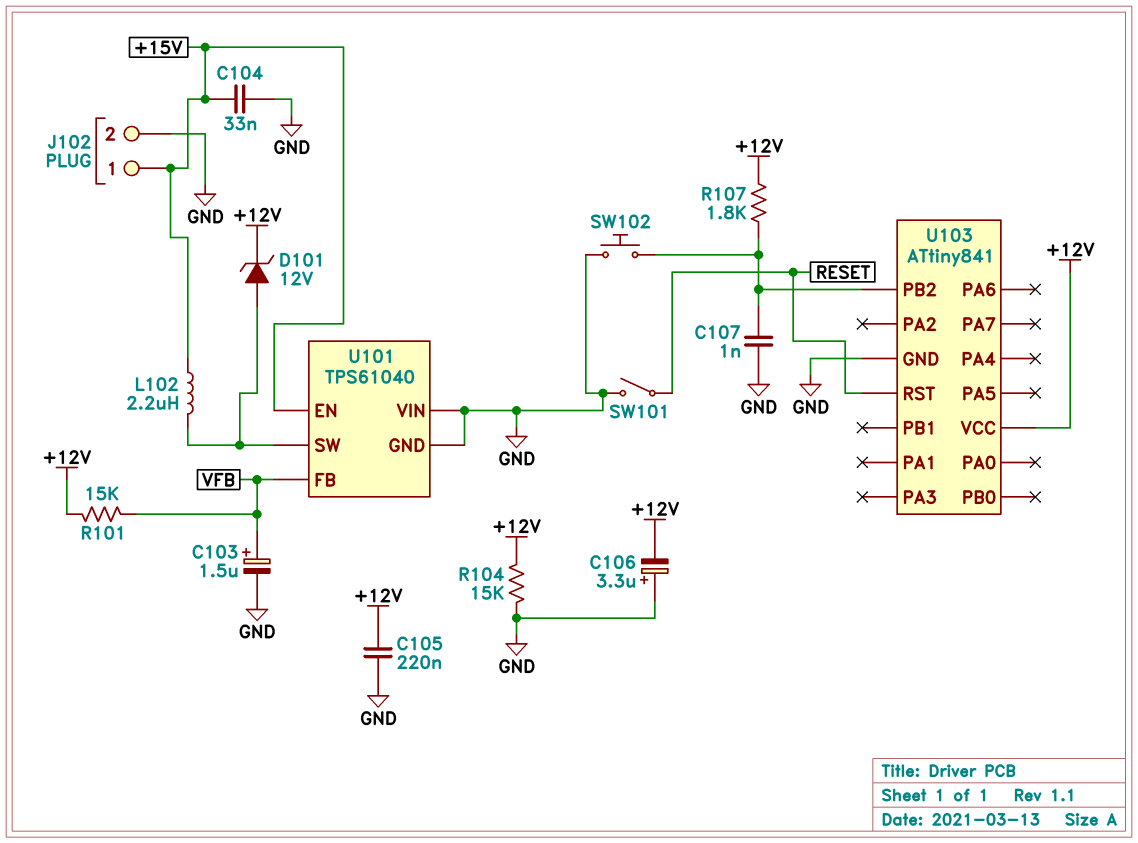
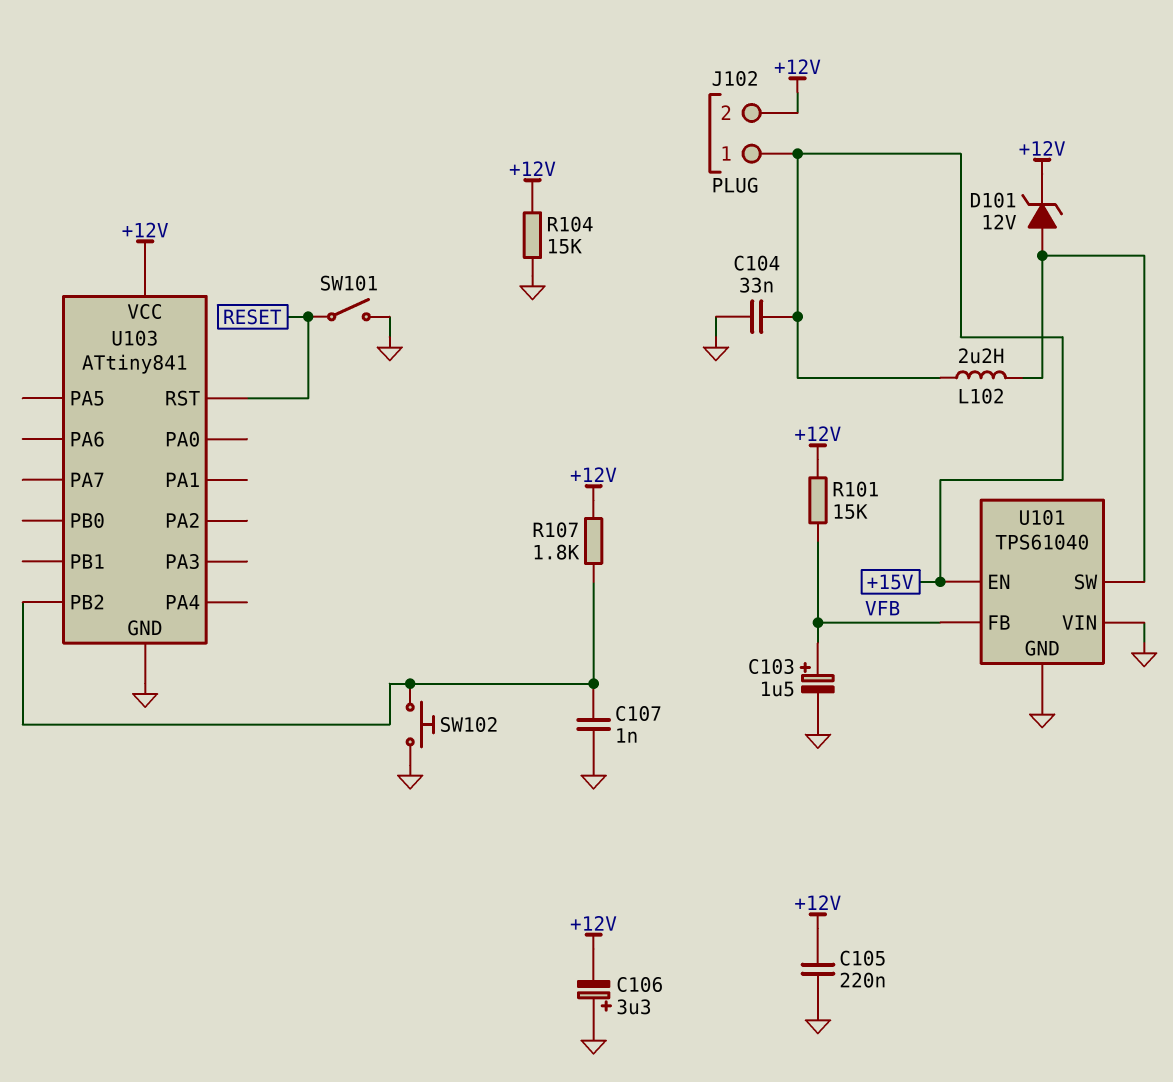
J102 pin 2: GND -> +12V

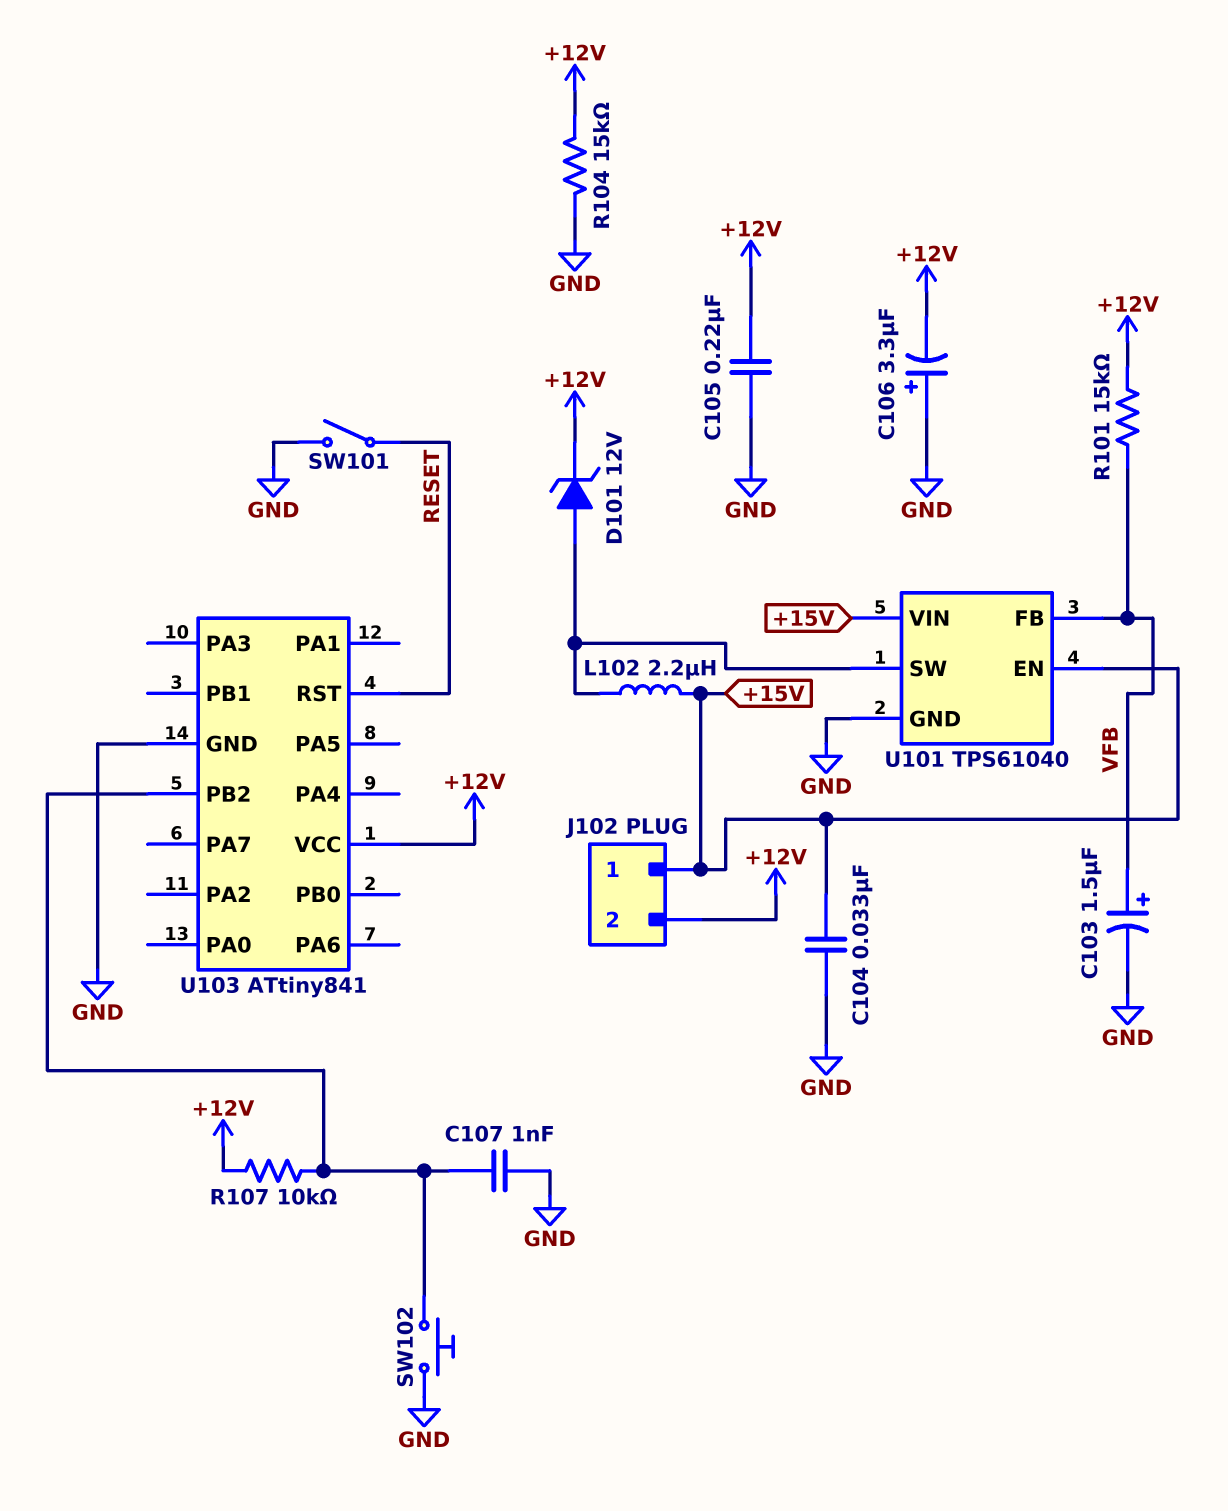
R107: 1.8k (+12V, U103/PB2) -> 10k (+12V, U103/PB2)
U101 pin VIN: GND -> +15V

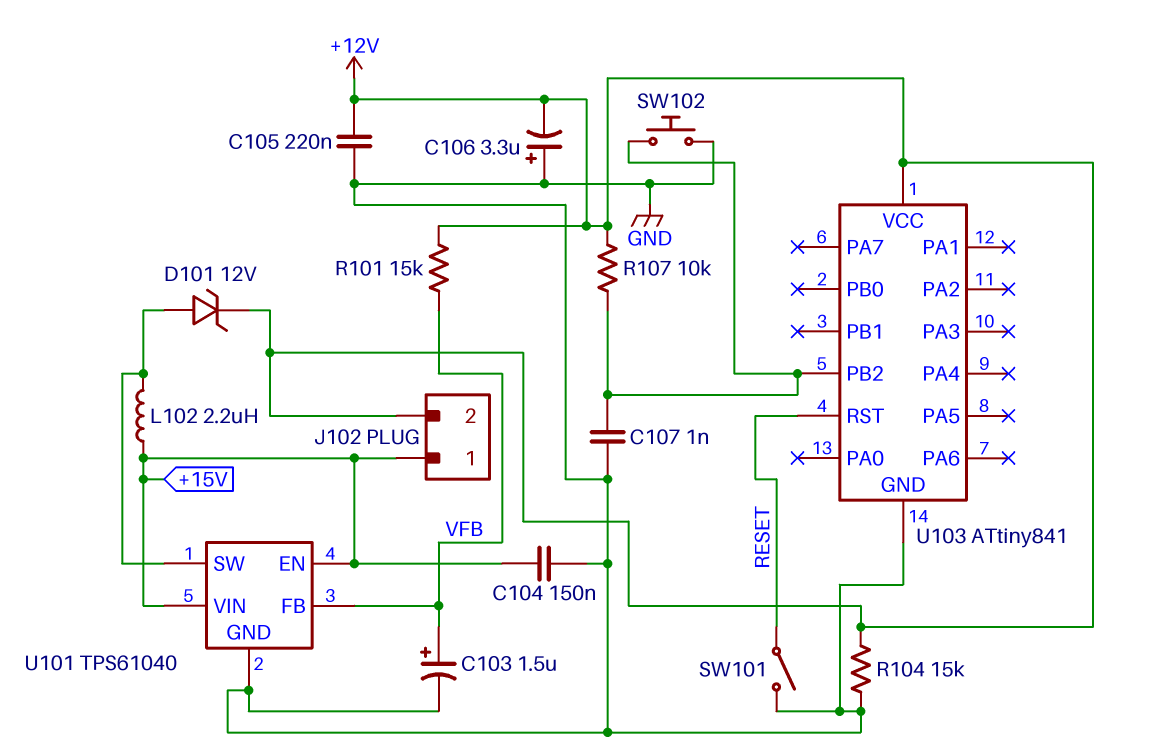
C104: 33nF (+15V, GND) -> 150nF (+15V, GND)

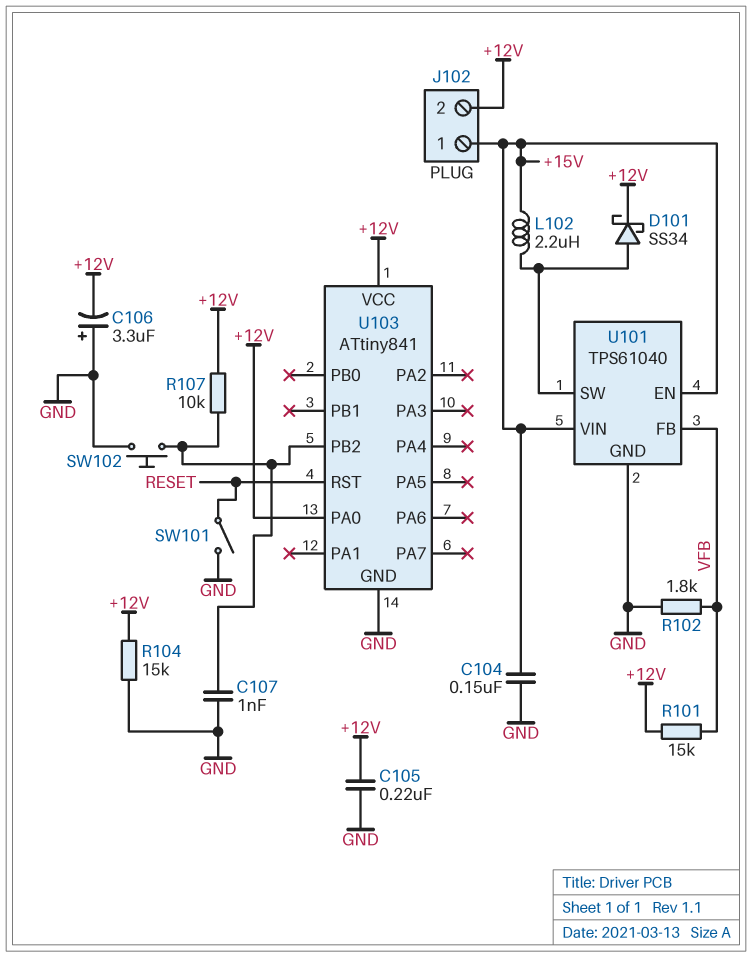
C103: 1.5uF (plus VFB, minus GND) -> none
D101: zener 12V (A U101/SW, K +12V) -> schottky SS34 (A U101/SW, K +12V)
R102: none -> 1.8k (GND, VFB)
U103 pin PA0: none -> +12V

